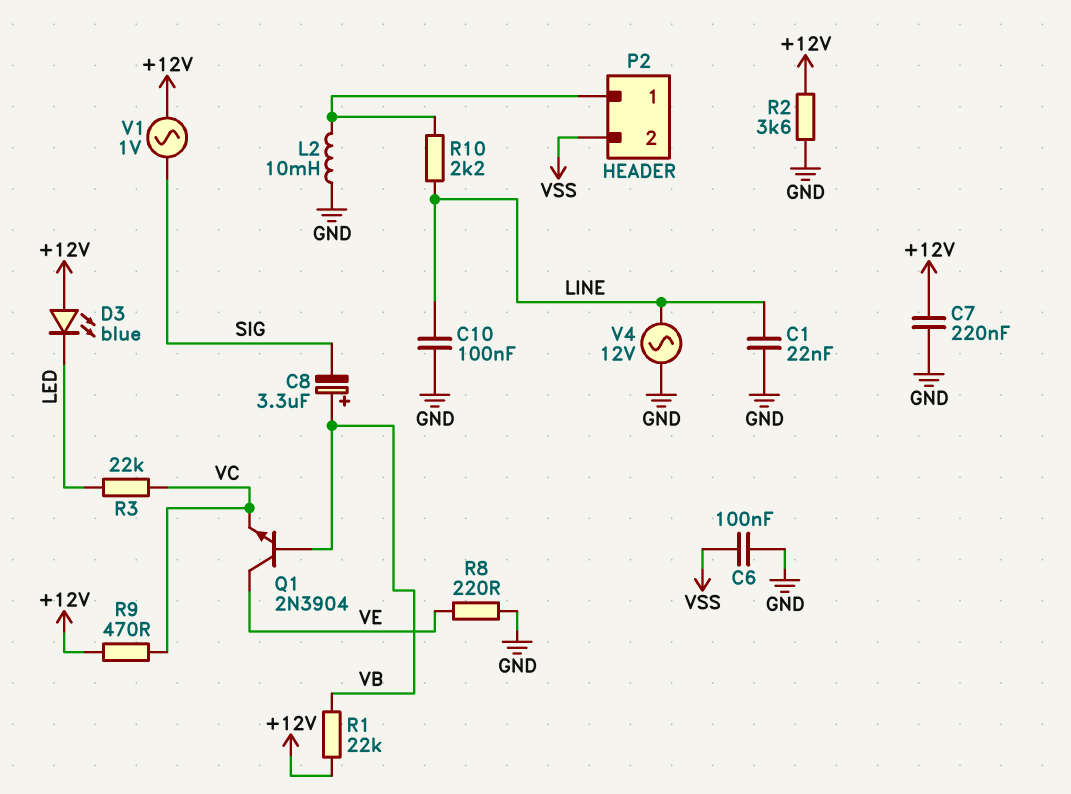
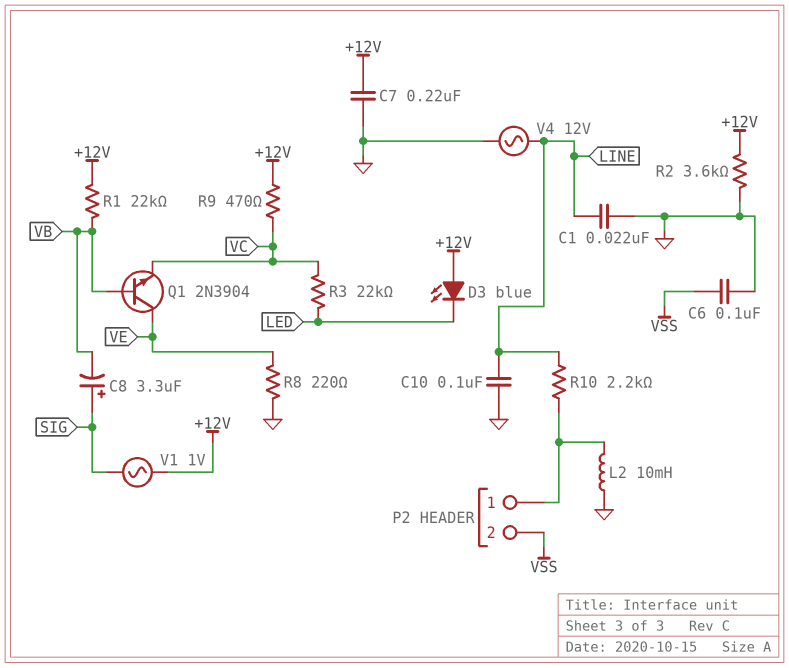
C8: 3.3uF (plus VB, minus SIG) -> 3.3uF (plus SIG, minus VB)

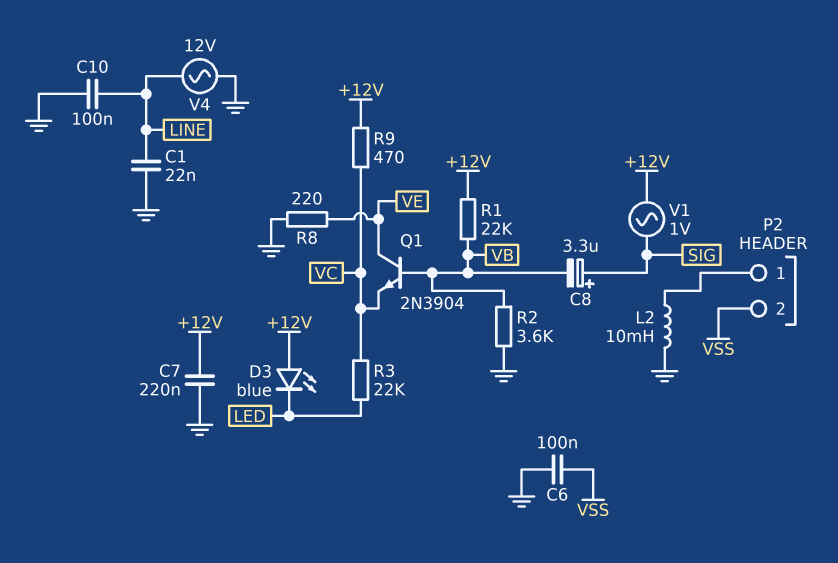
R2: 3.6k (+12V, GND) -> 3.6k (GND, VB)
R10: 2.2k (LINE, P2/1) -> none

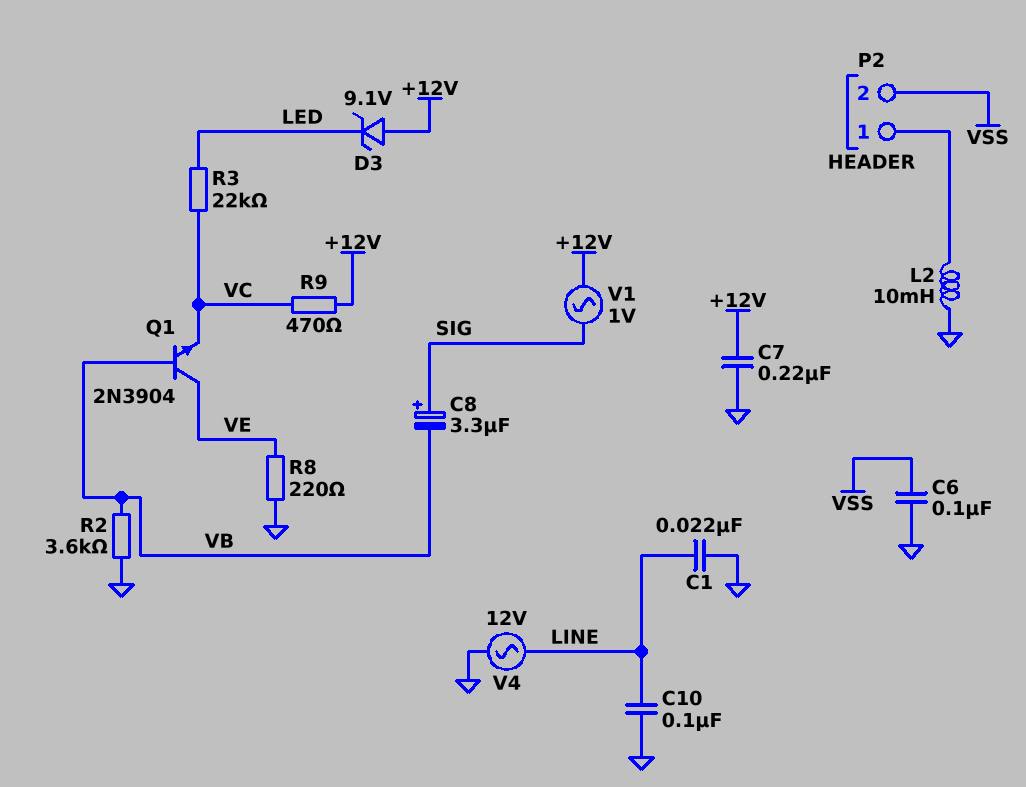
D3: LED blue (A +12V, K LED) -> zener 9.1V (A +12V, K LED)
R1: 22k (+12V, VB) -> none

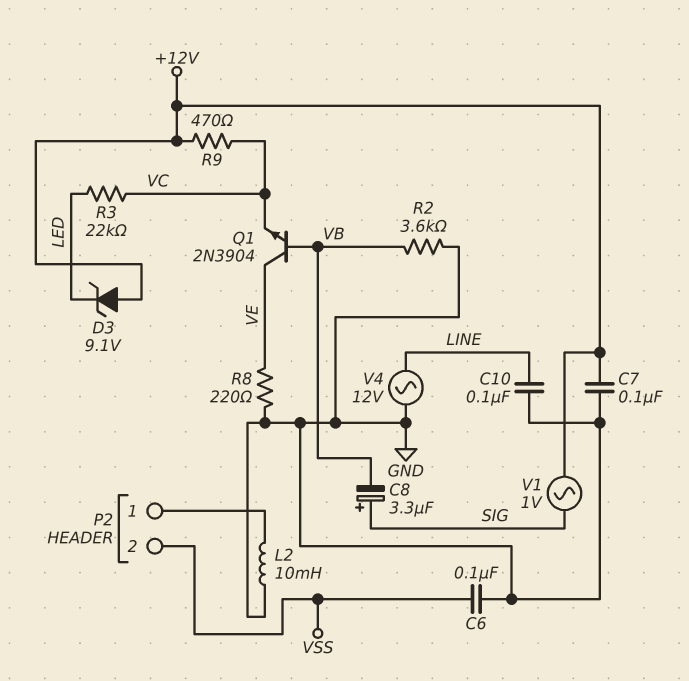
C1: 22nF (GND, LINE) -> none
C7: 220nF (+12V, GND) -> 100nF (+12V, GND)

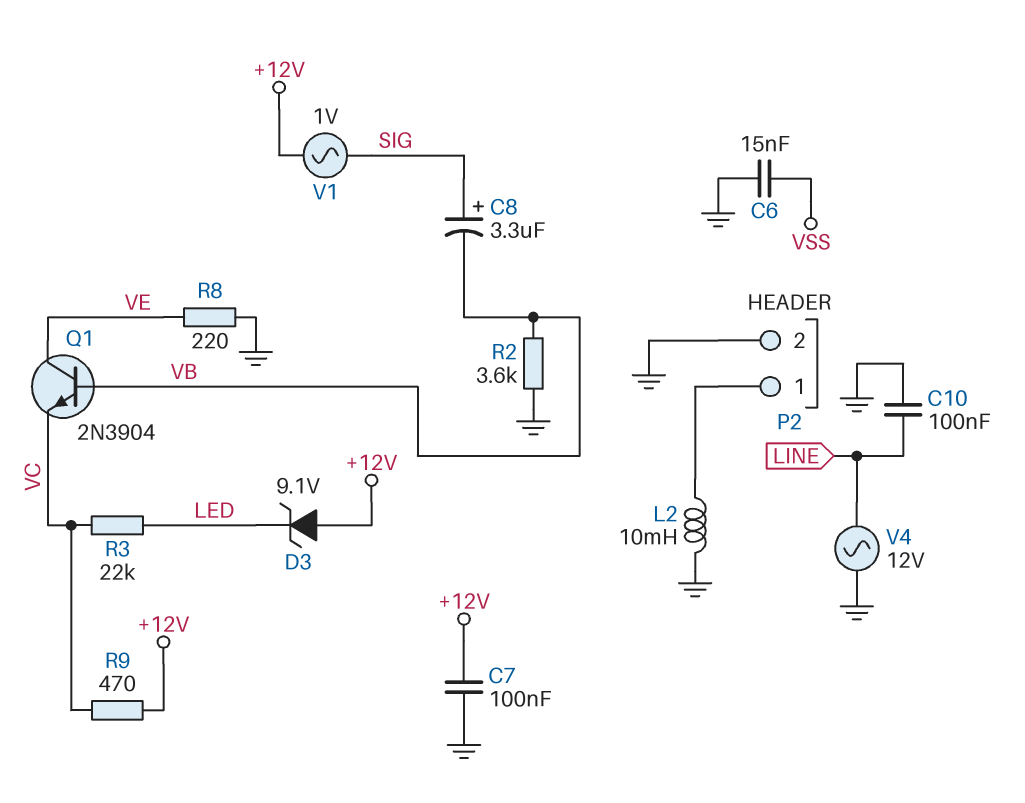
C6: 100nF (GND, VSS) -> 15nF (GND, VSS)
P2 pin 2: VSS -> GND

